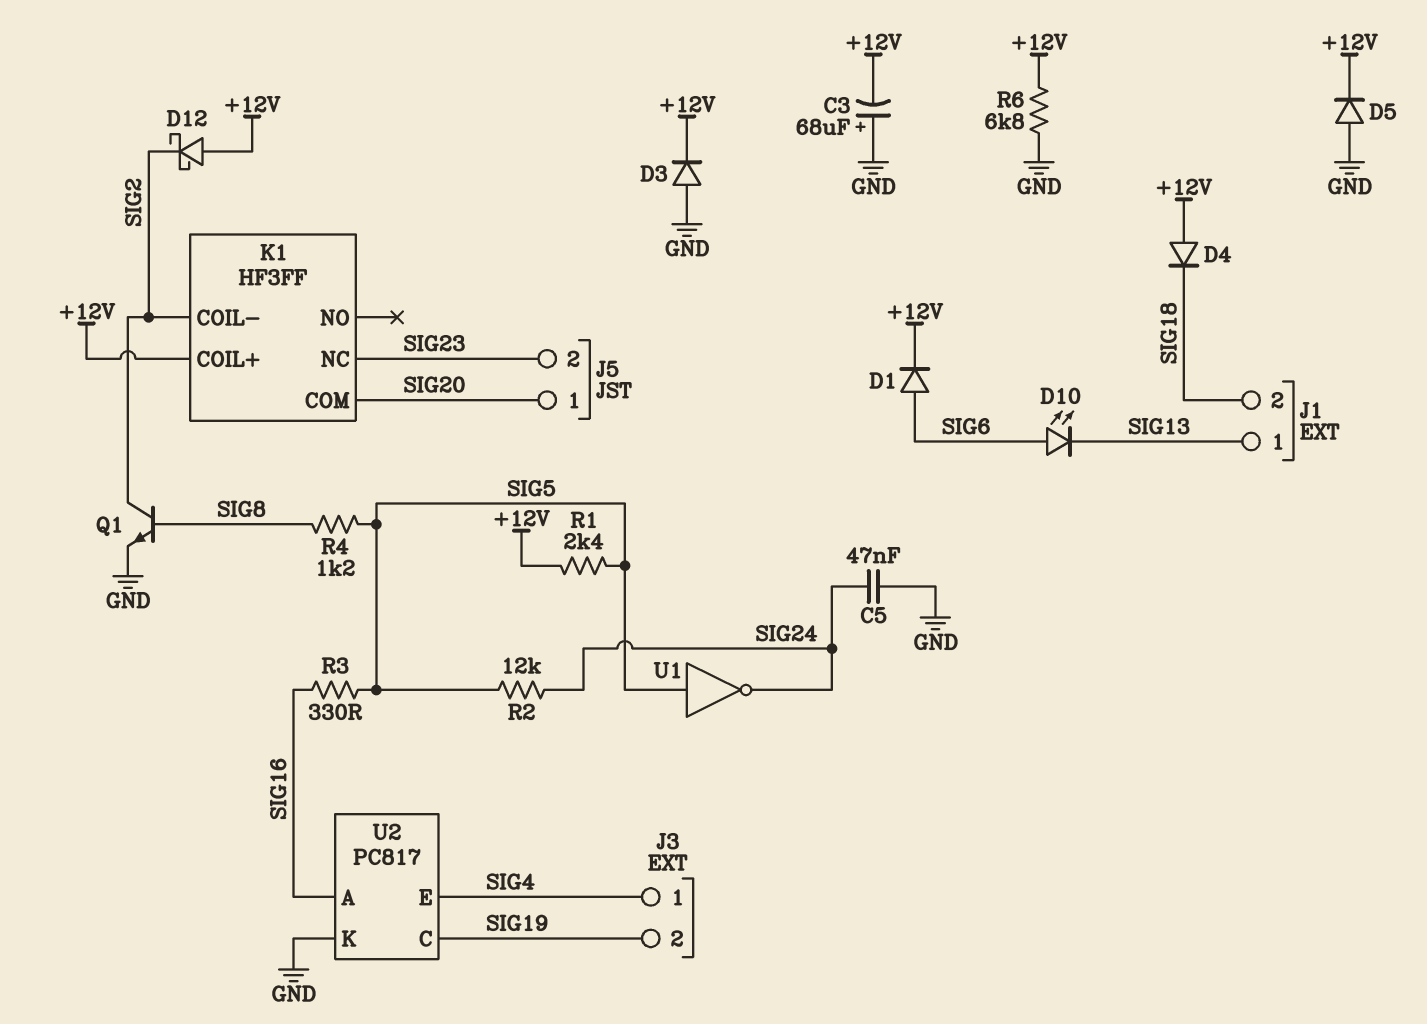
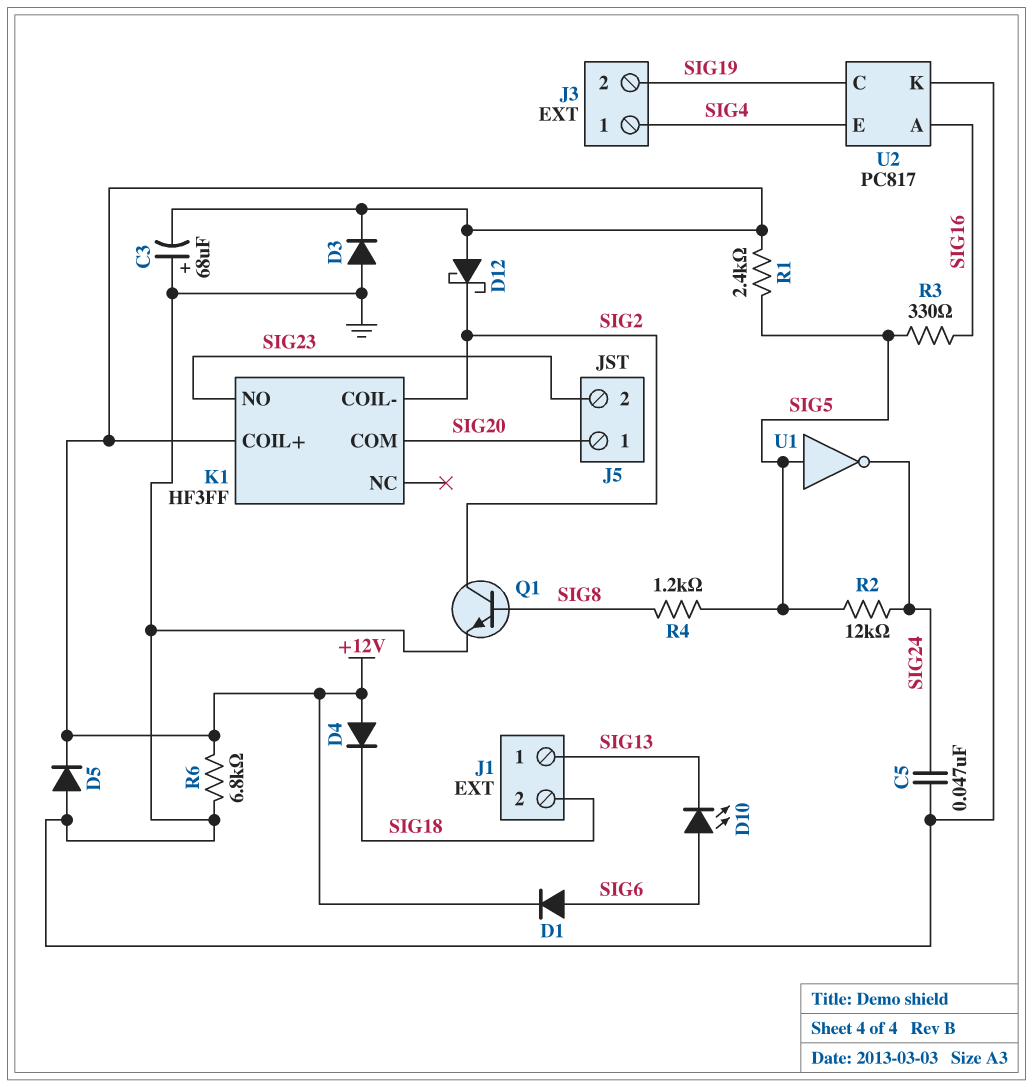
K1 pin NC: SIG23 -> none
K1 pin NO: none -> SIG23

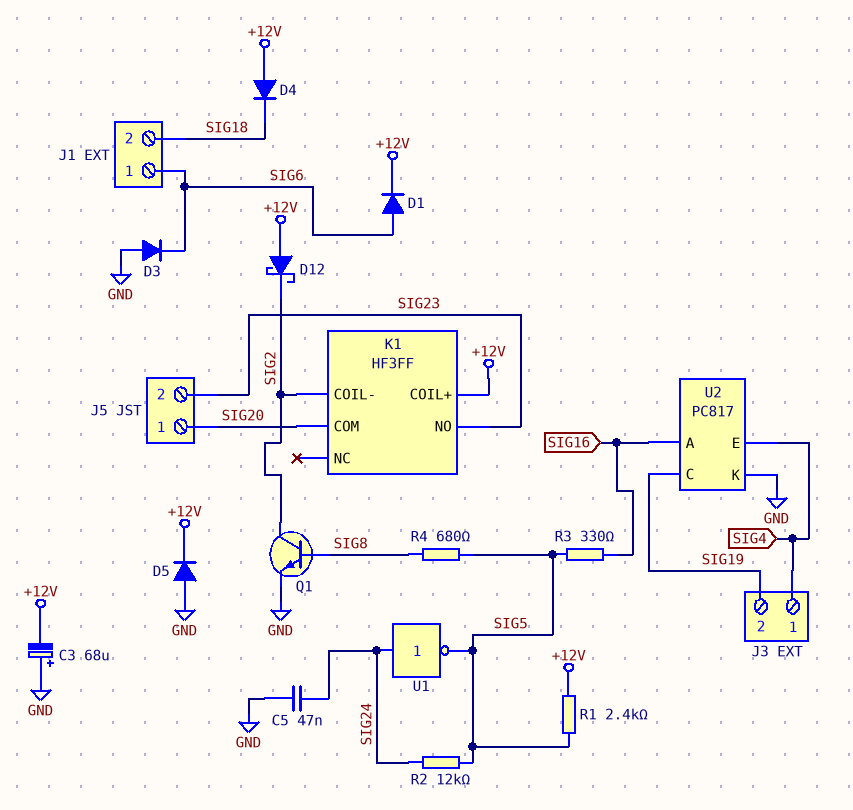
D3: diode (A GND, K +12V) -> diode (A GND, K SIG6)
D10: LED (A SIG6, K SIG13) -> none
J1 pin 1: SIG13 -> SIG6
R4: 1.2k (SIG5, SIG8) -> 680 (SIG5, SIG8)
R6: 6.8k (+12V, GND) -> none
U1: NOT (in SIG5, out SIG24) -> NOT (in SIG24, out SIG5)

